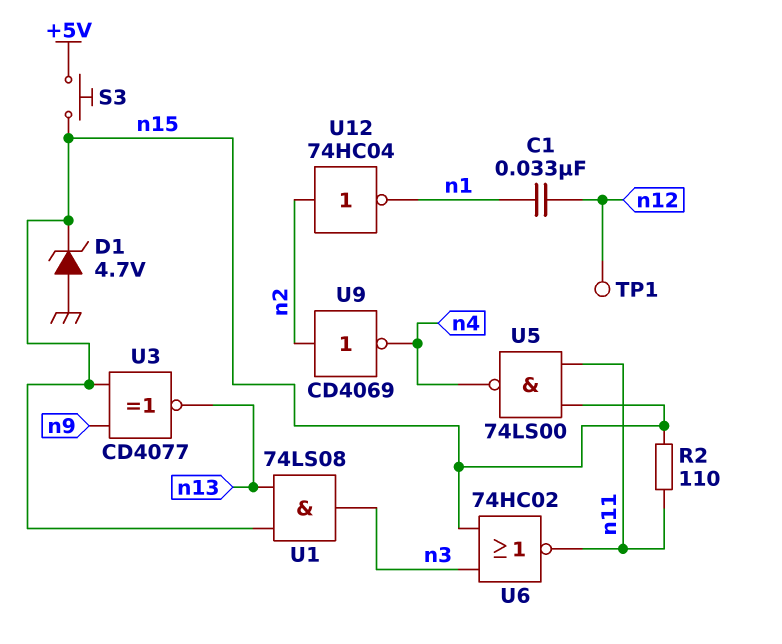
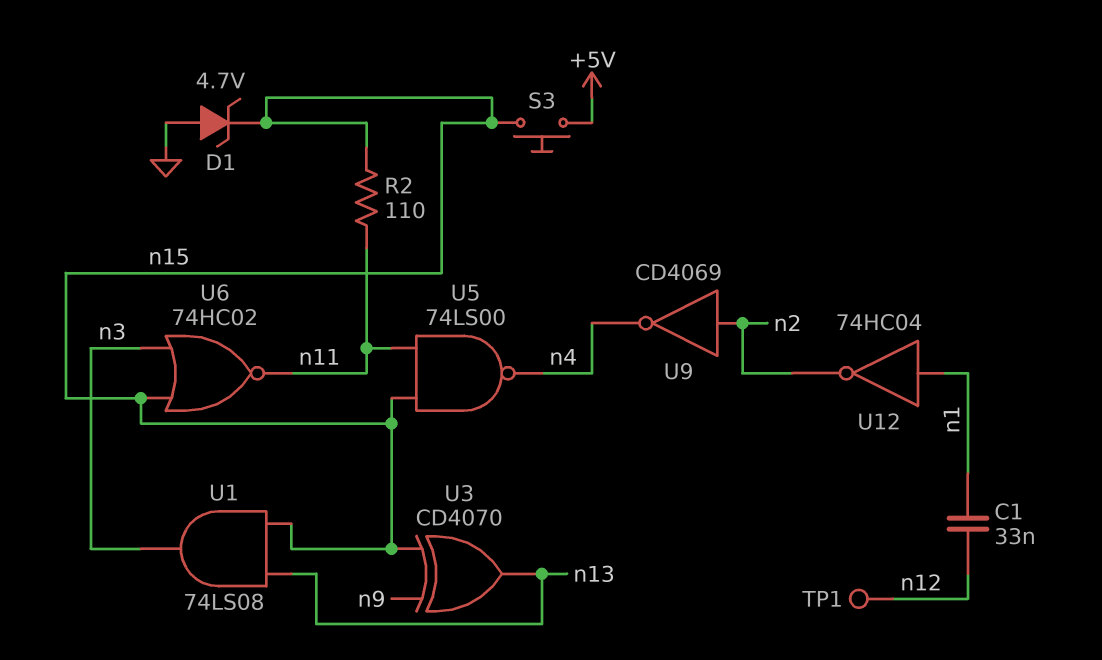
U3: XNOR CD4077 (in n9, in n15, out n13) -> XOR CD4070 (in n9, in n15, out n13)
U12: NOT 74HC04 (in n2, out n1) -> NOT 74HC04 (in n1, out n2)

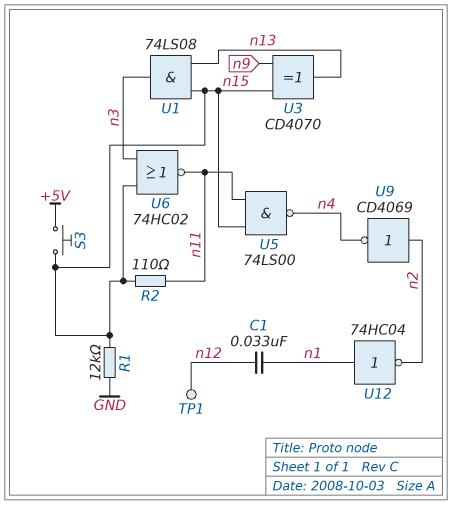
D1: zener 4.7V (A GND, K n15) -> none
R1: none -> 12k (GND, n15)

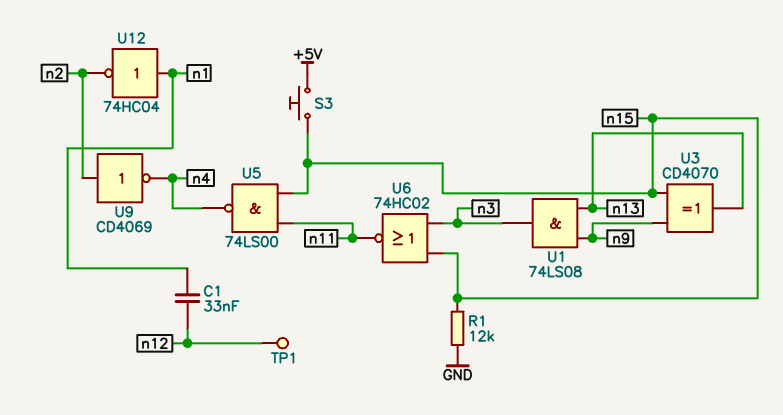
R2: 110 (n11, n15) -> none
U1: AND 74LS08 (in n13, in n15, out n3) -> AND 74LS08 (in n9, in n13, out n3)

